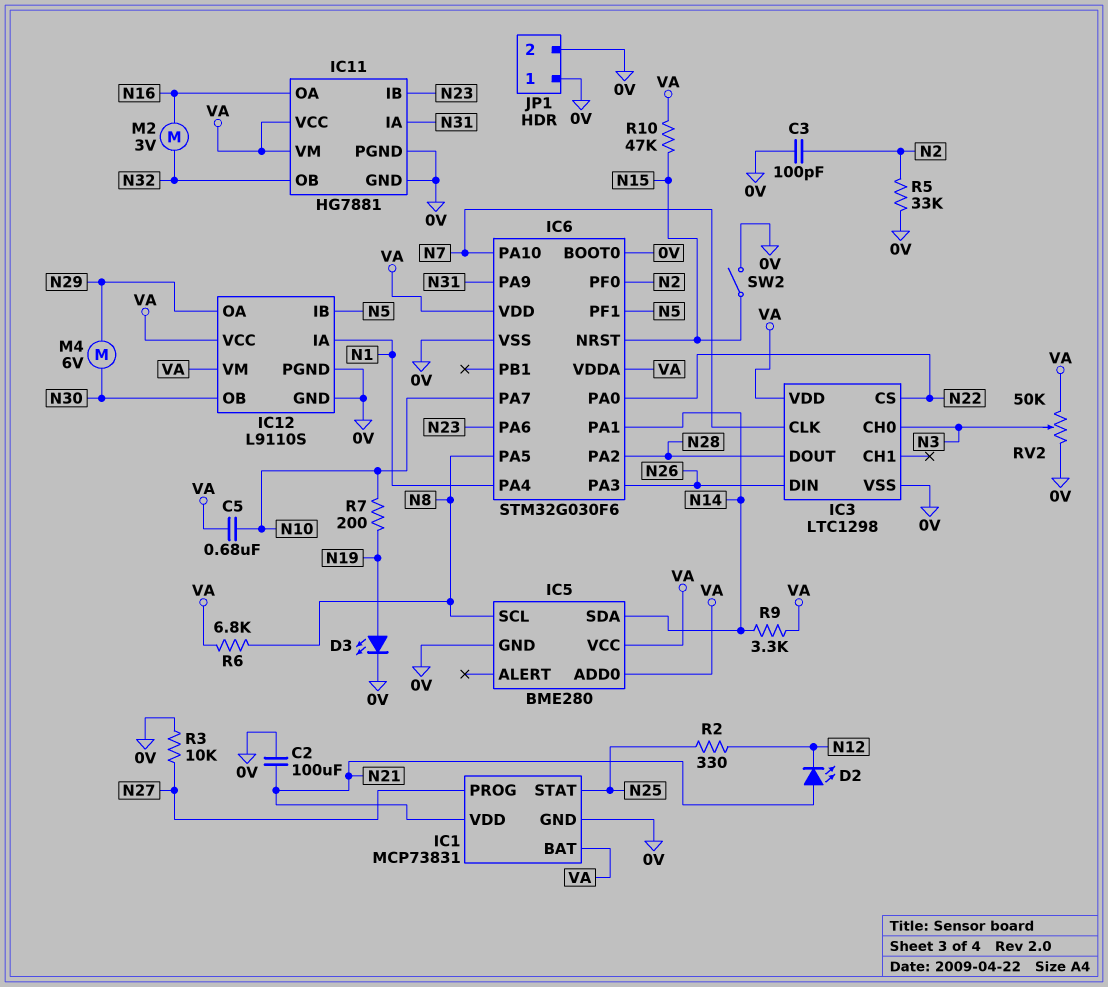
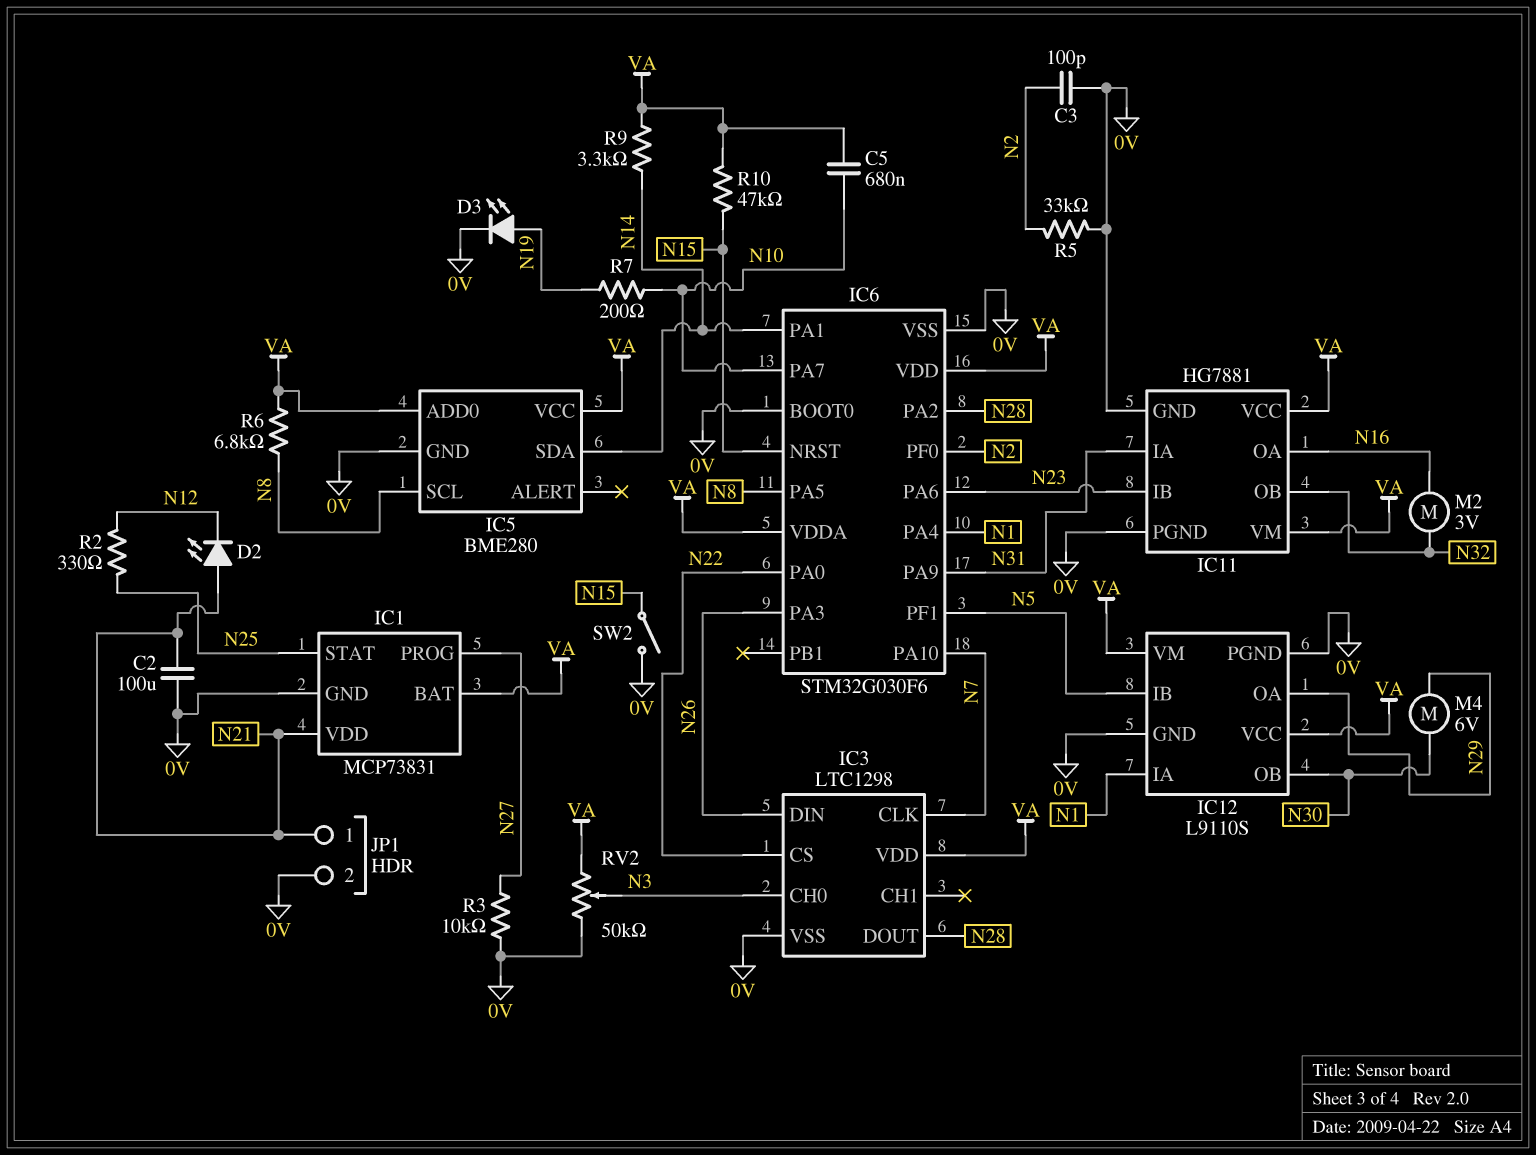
JP1 pin 1: 0V -> N21

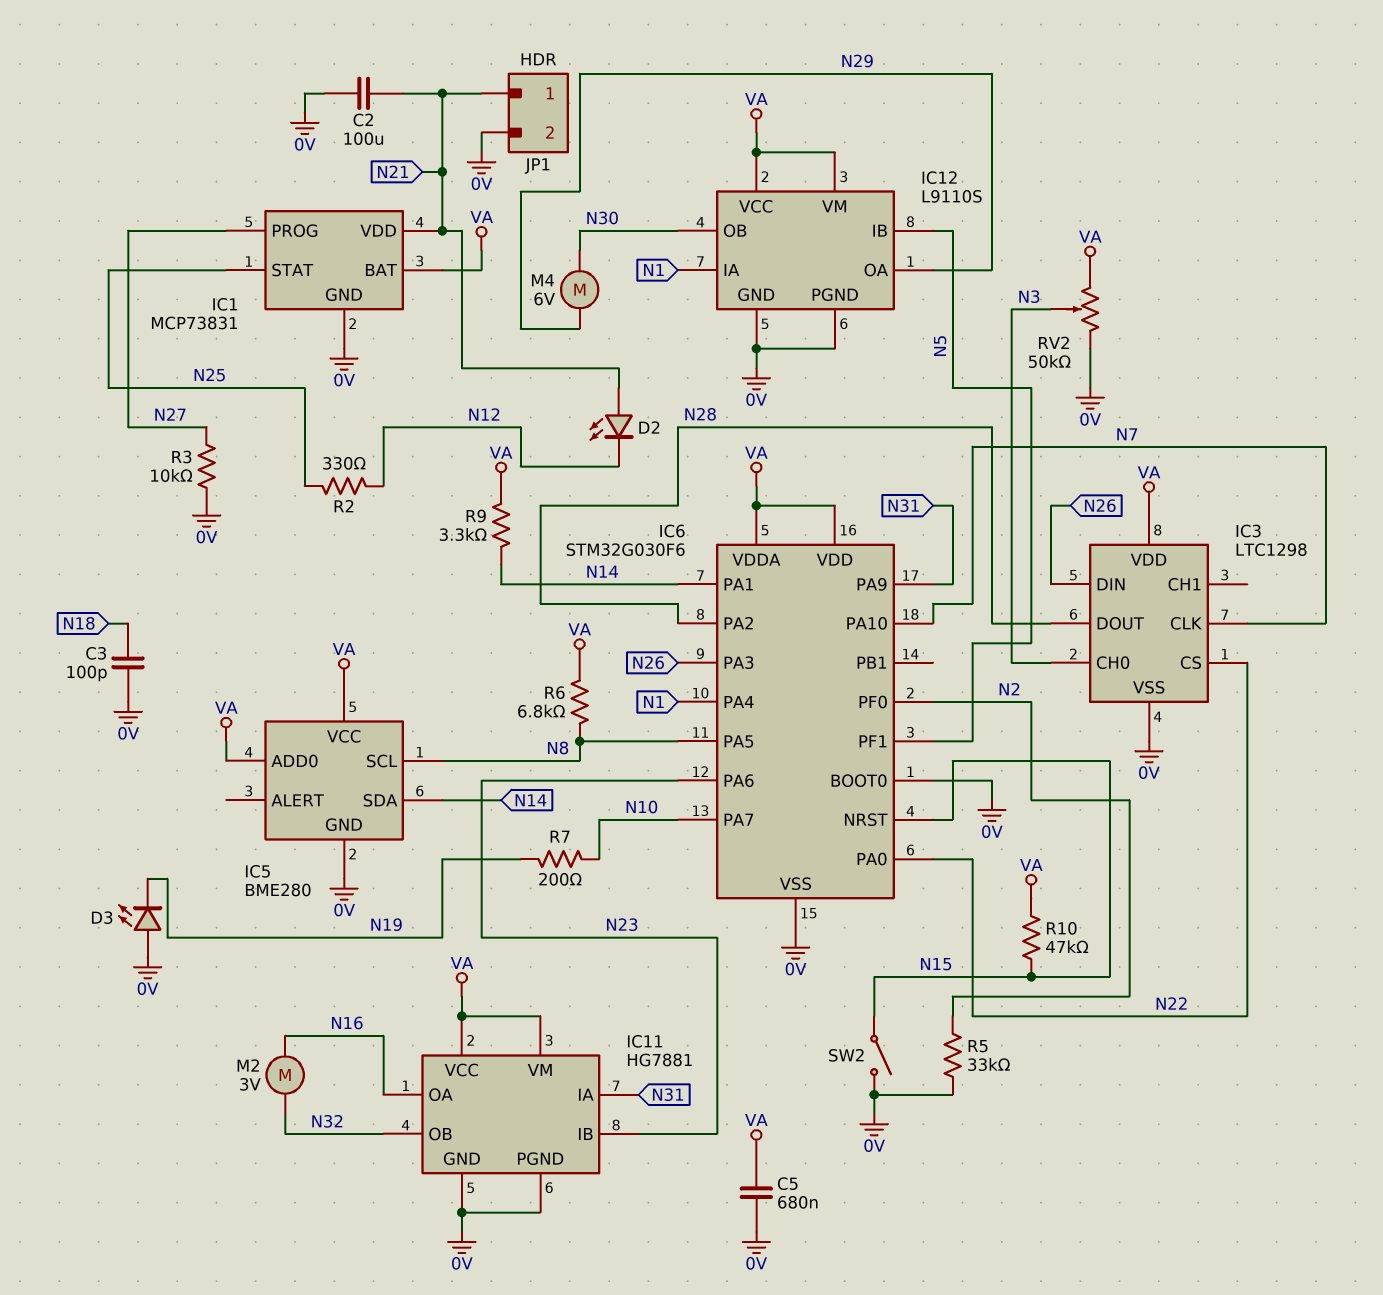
C3: 100pF (0V, N2) -> 100pF (0V, N18)
C5: 680nF (N10, VA) -> 680nF (0V, VA)
D3: LED (A N19, K 0V) -> LED (A 0V, K N19)

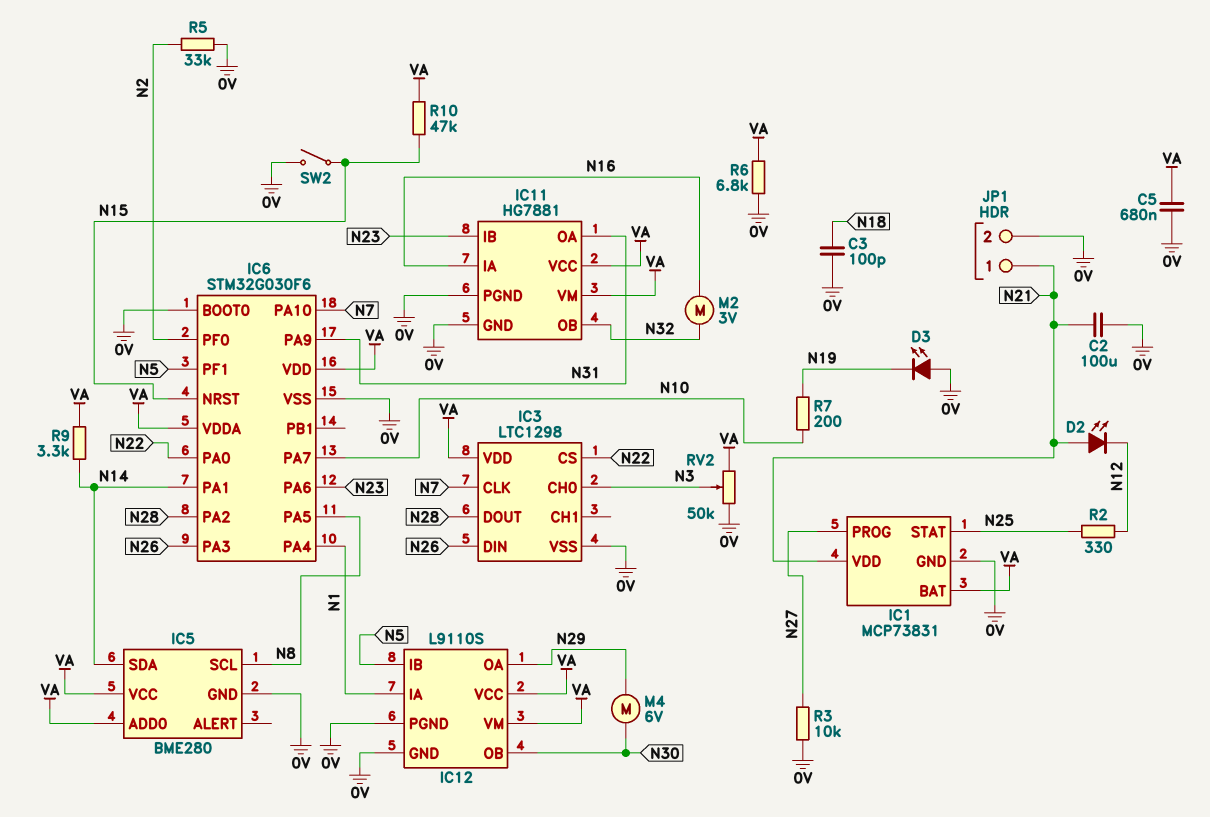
IC11 pin IA: N31 -> N16
IC11 pin OA: N16 -> N31
R6: 6.8k (N8, VA) -> 6.8k (0V, VA)

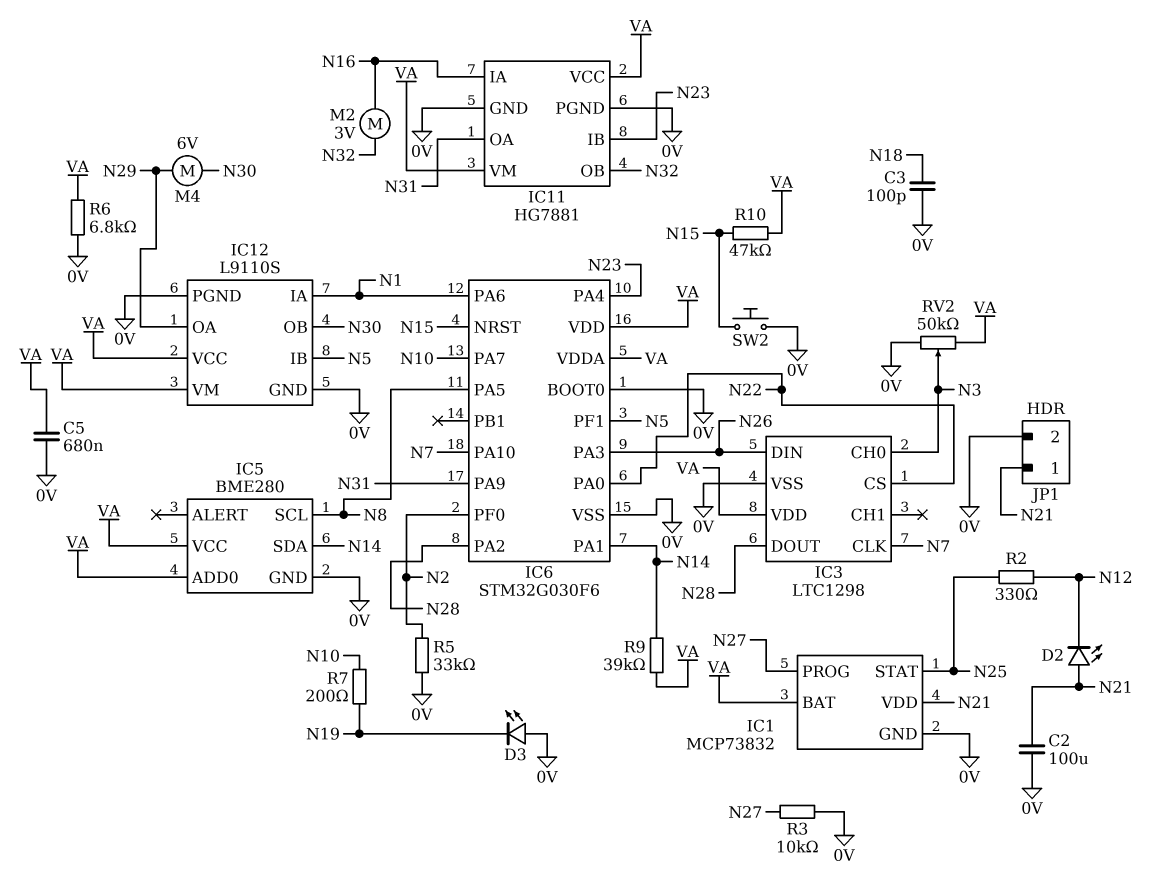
IC1: MCP73831 -> MCP73832
IC6 pin PA4: N1 -> N23
IC6 pin PA6: N23 -> N1
R9: 3.3k (N14, VA) -> 39k (N14, VA)
SW2: switch (0V, N15) -> button (0V, N15)

